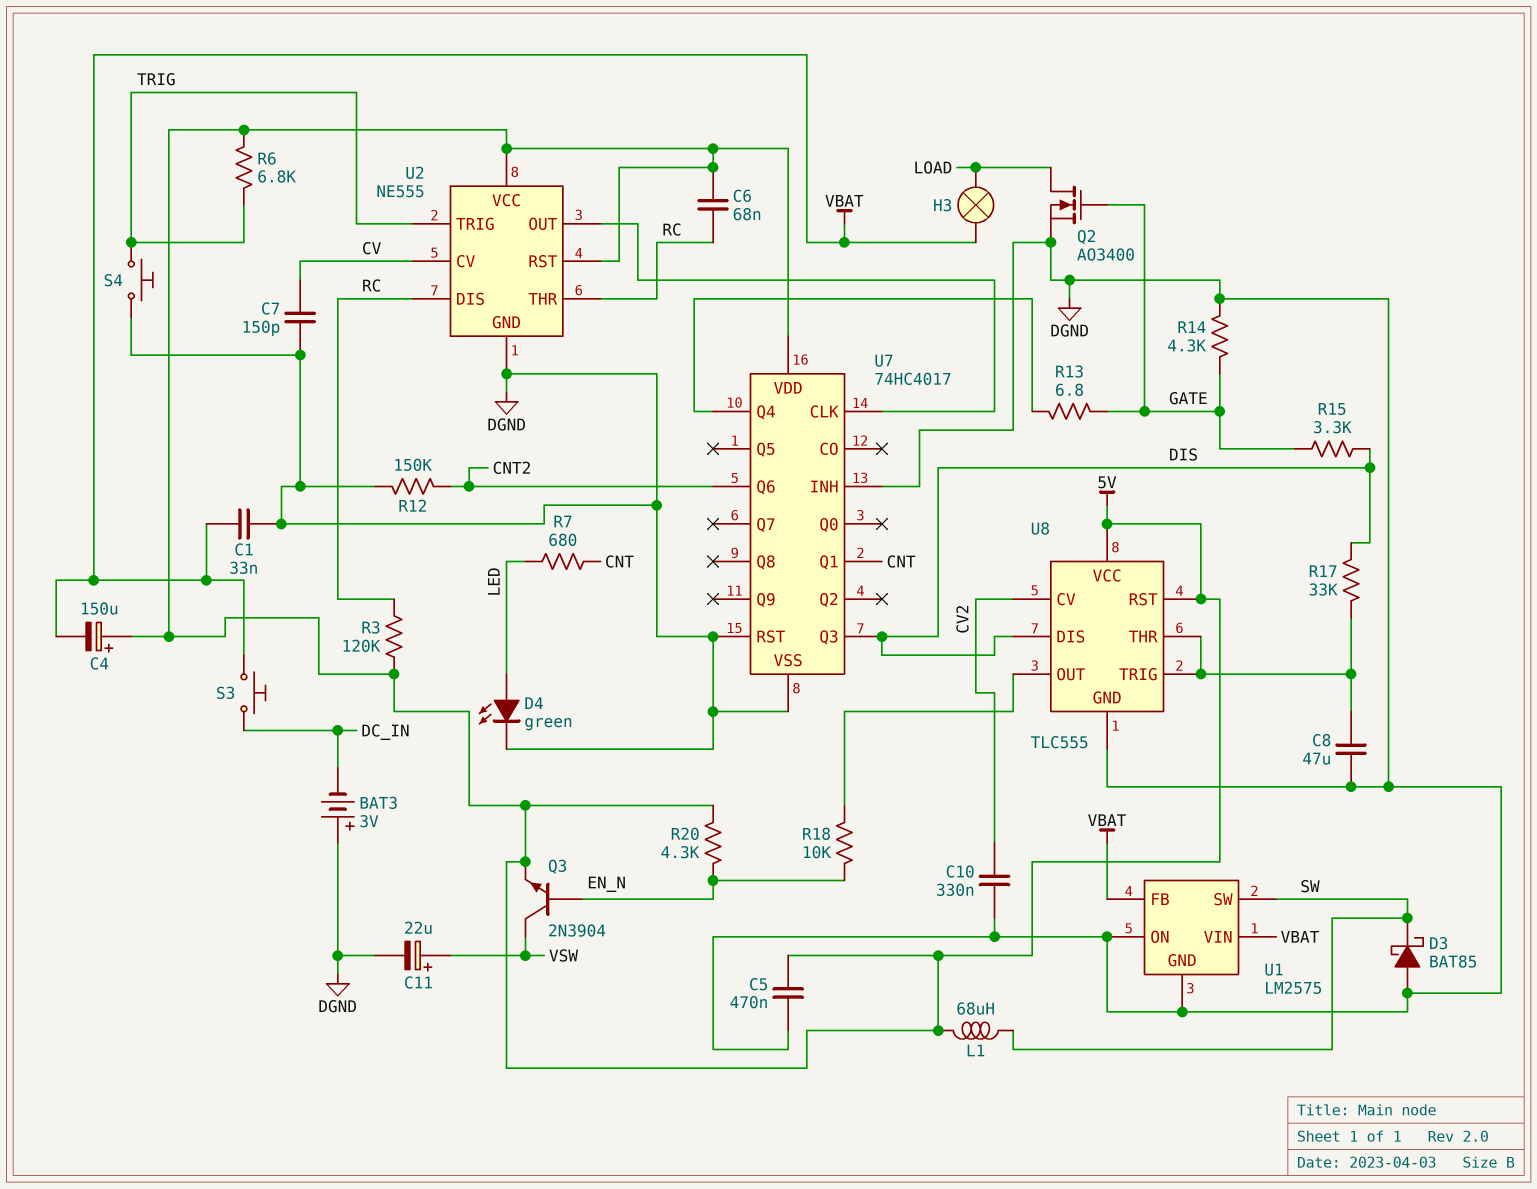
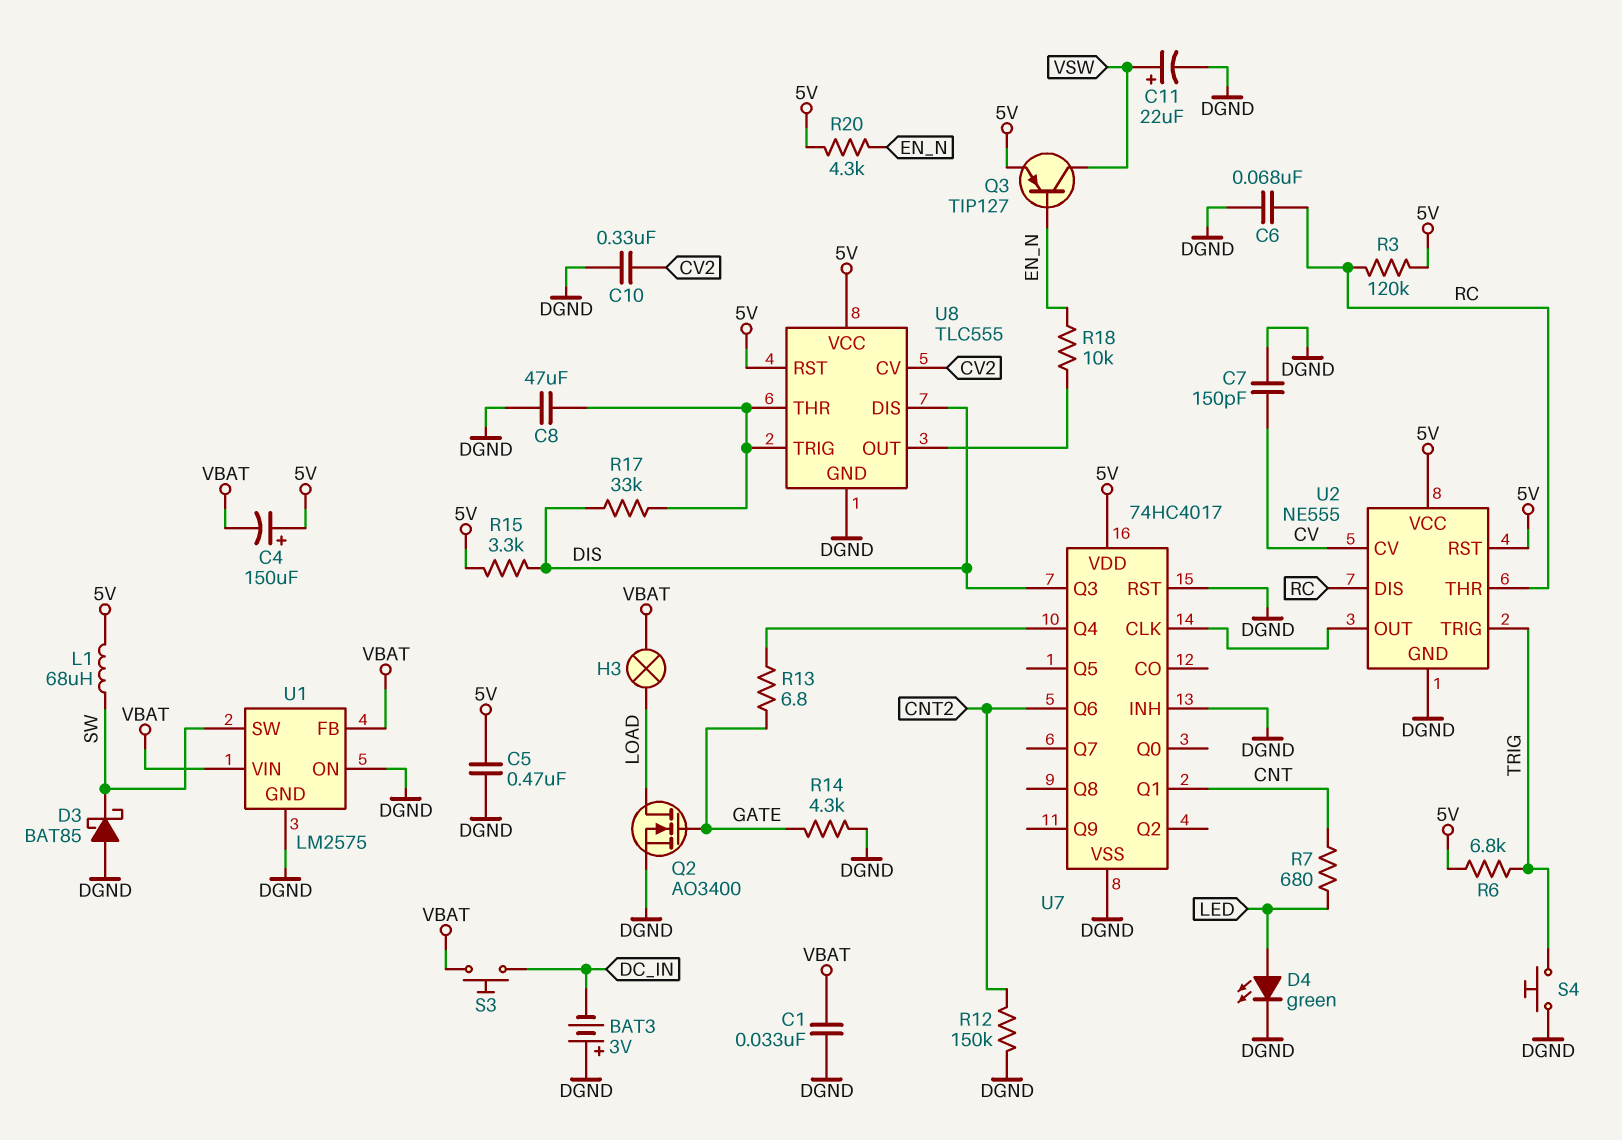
C6: 68nF (5V, RC) -> 68nF (DGND, RC)
Q3: NPN 2N3904 (B EN_N, C VSW, E 5V) -> PNP TIP127 (B EN_N, C VSW, E 5V)
R15: 3.3k (DIS, GATE) -> 3.3k (5V, DIS)

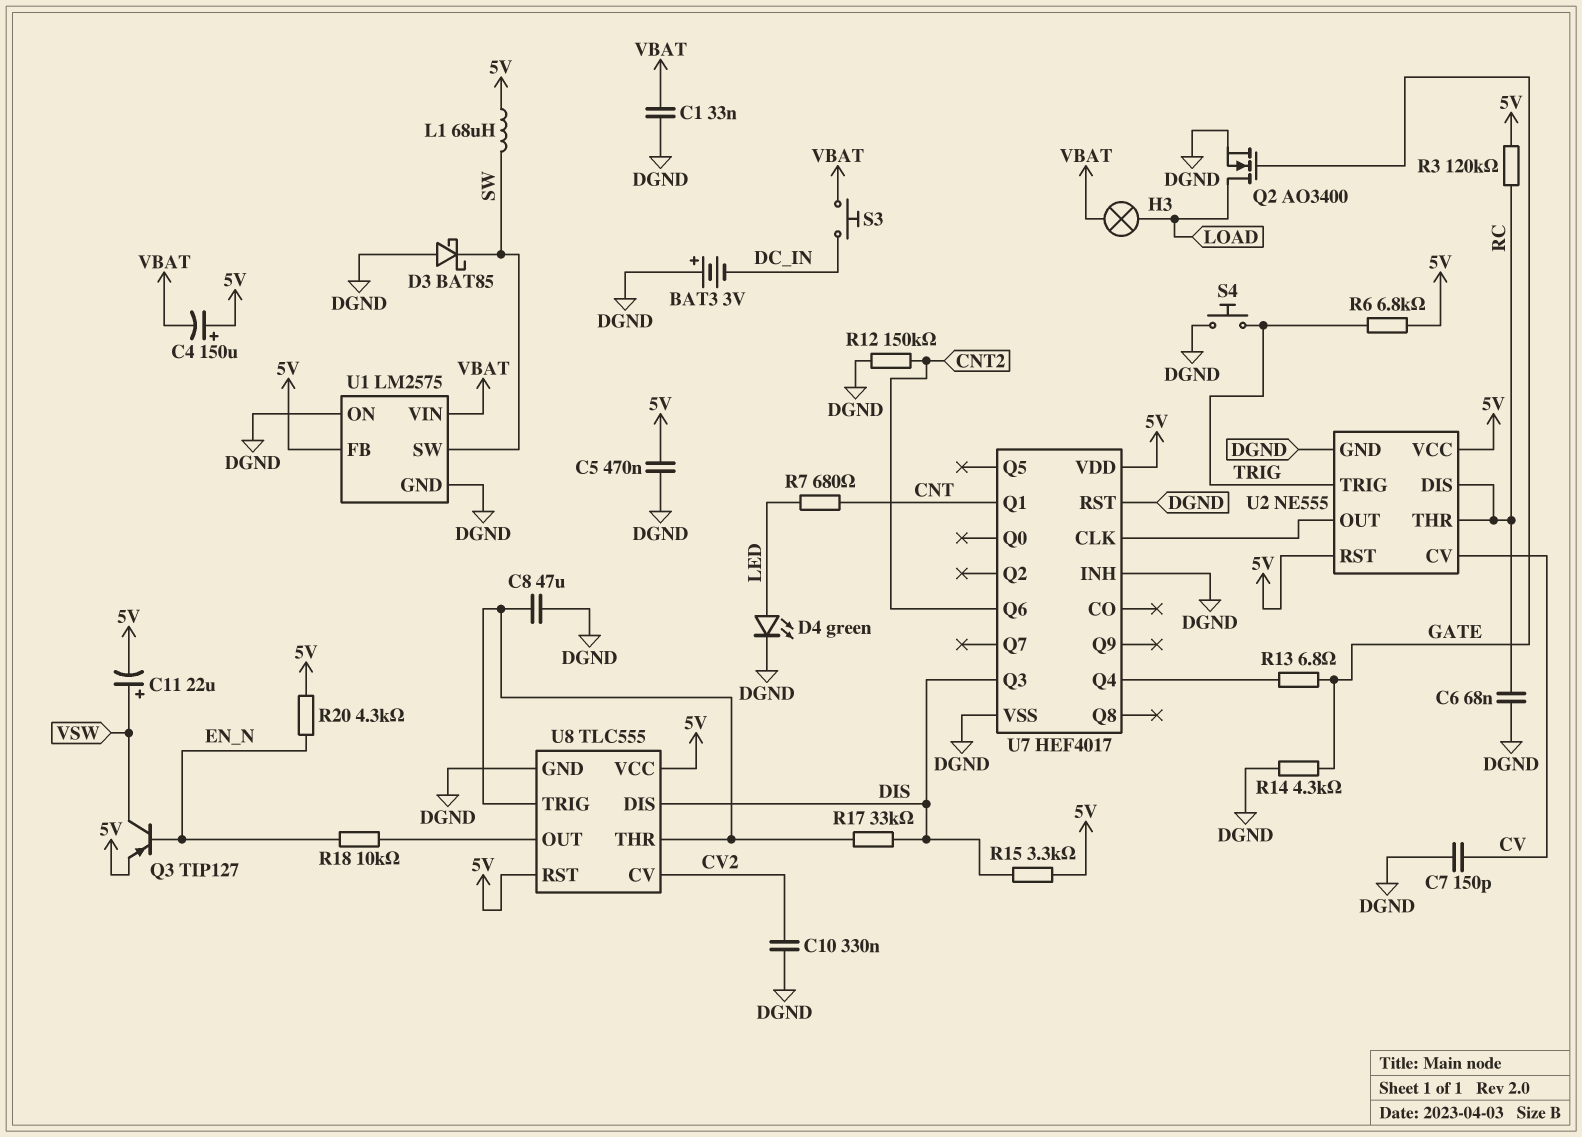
C11: 22uF (plus VSW, minus DGND) -> 22uF (plus VSW, minus 5V)
U1 pin FB: VBAT -> 5V
U7: 74HC4017 -> HEF4017

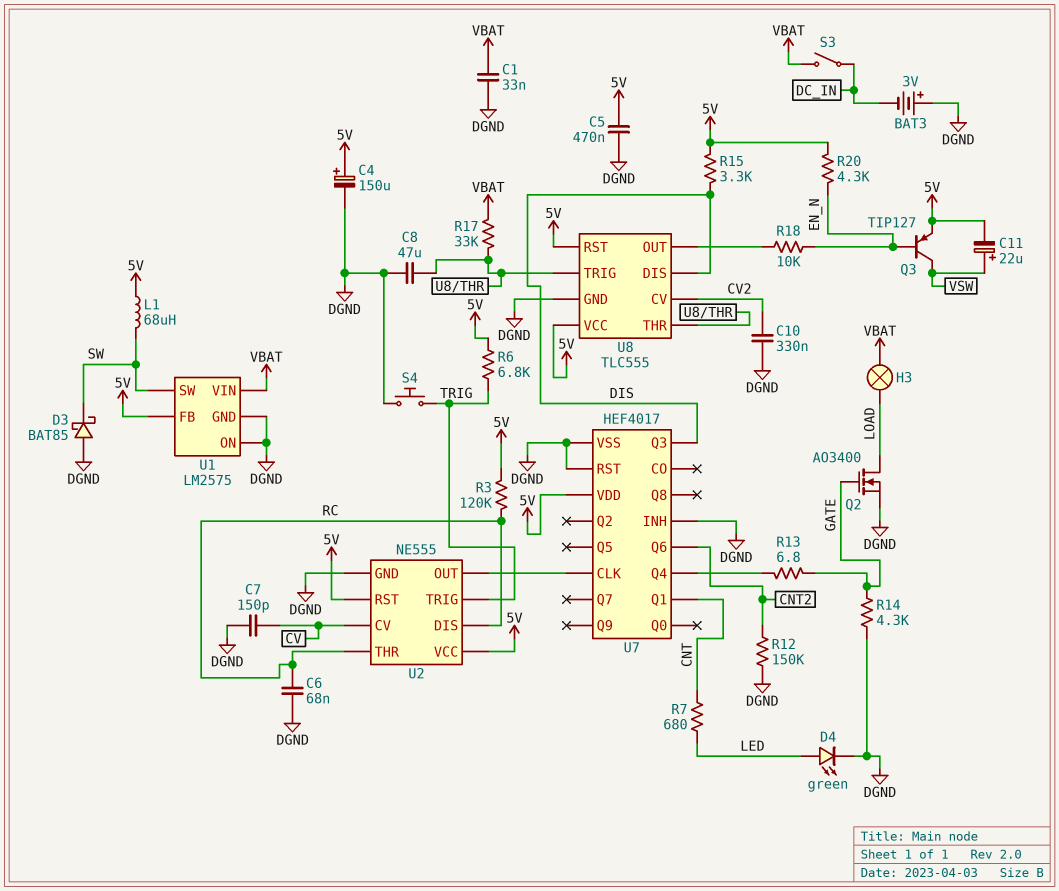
C4: 150uF (plus 5V, minus VBAT) -> 150uF (plus 5V, minus DGND)
R17: 33k (DIS, U8/THR) -> 33k (U8/THR, VBAT)
S3: button (DC_IN, VBAT) -> switch (DC_IN, VBAT)

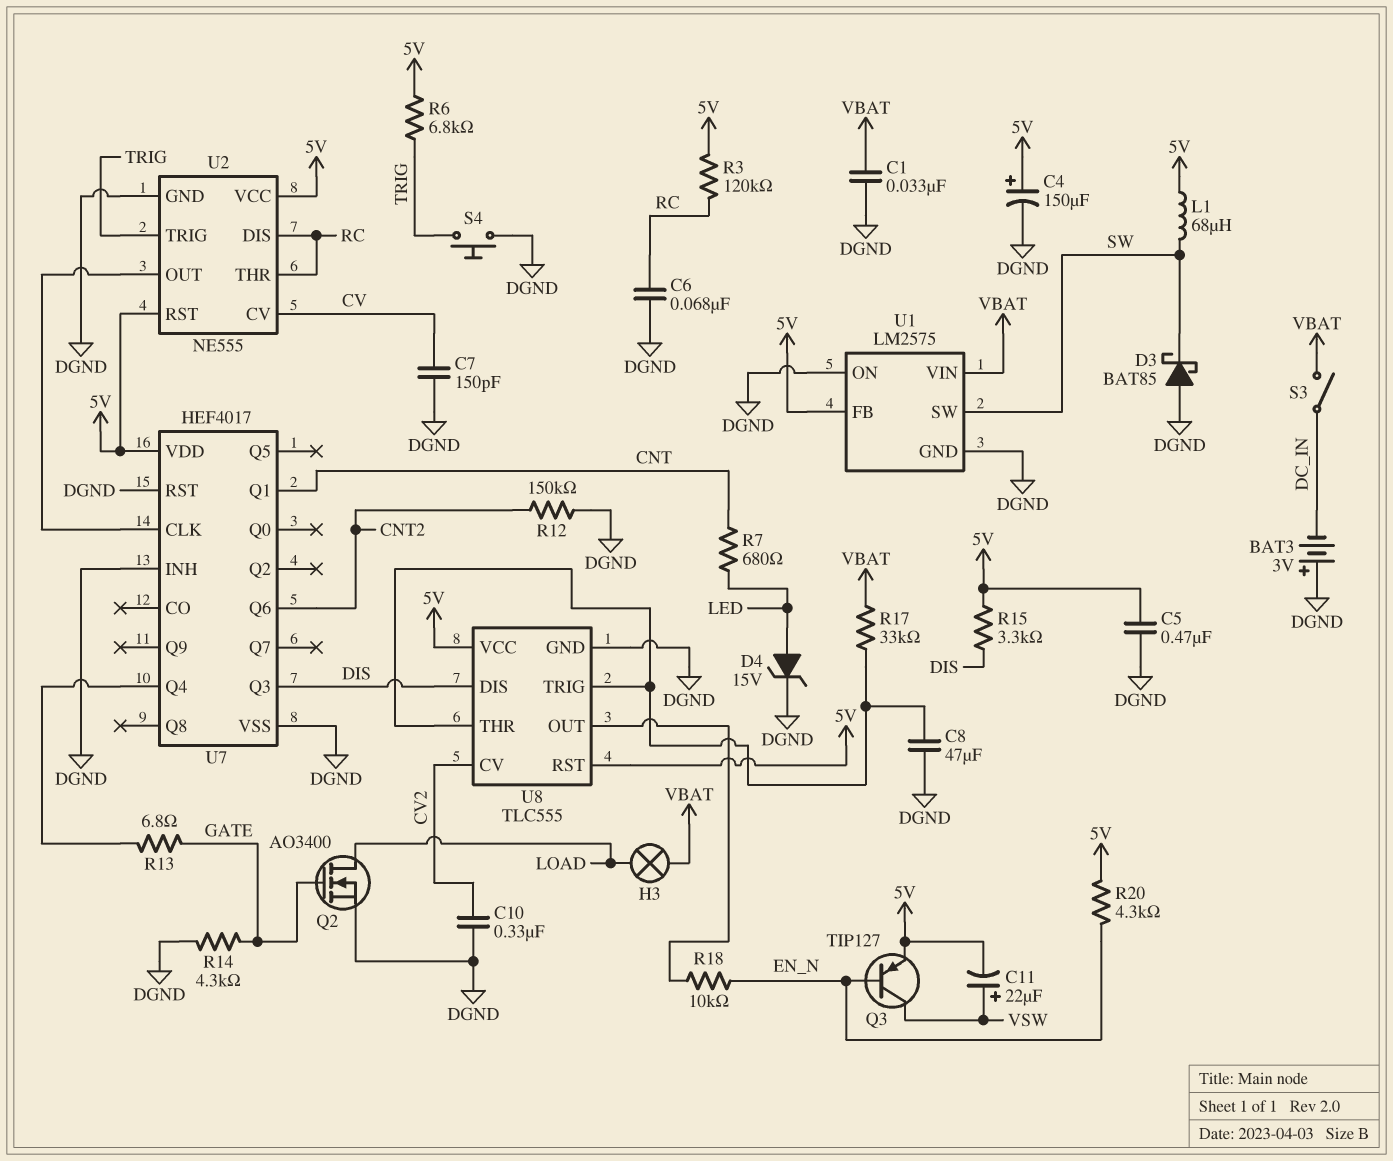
D4: LED green (A LED, K DGND) -> zener 15V (A LED, K DGND)

